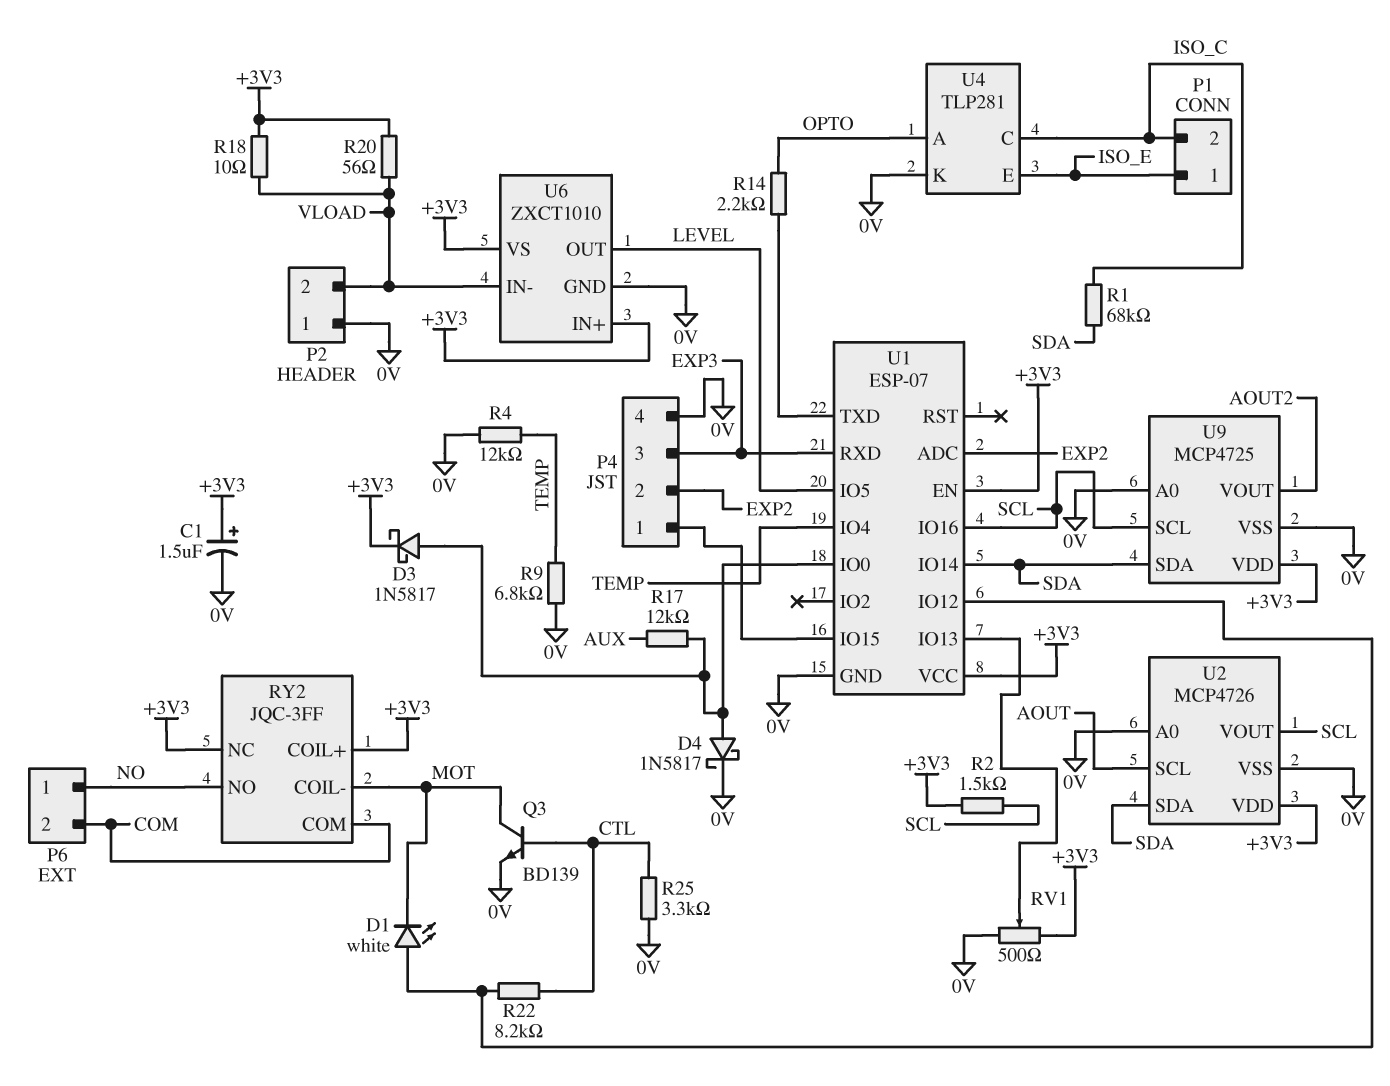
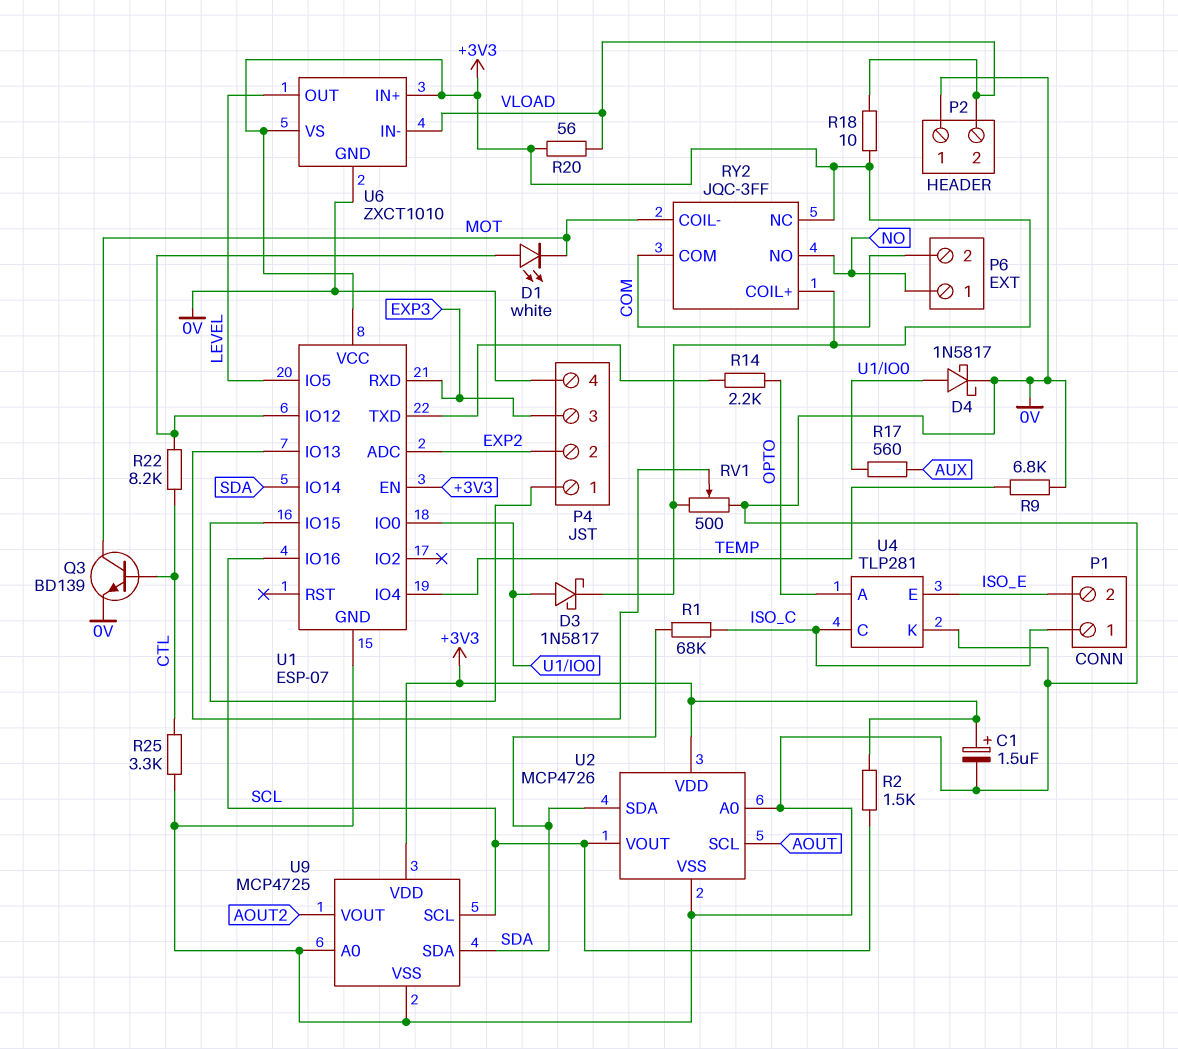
P1 pin 1: ISO_E -> ISO_C
P1 pin 2: ISO_C -> ISO_E
R4: 12k (0V, TEMP) -> none
R17: 12k (AUX, U1/IO0) -> 560 (AUX, U1/IO0)

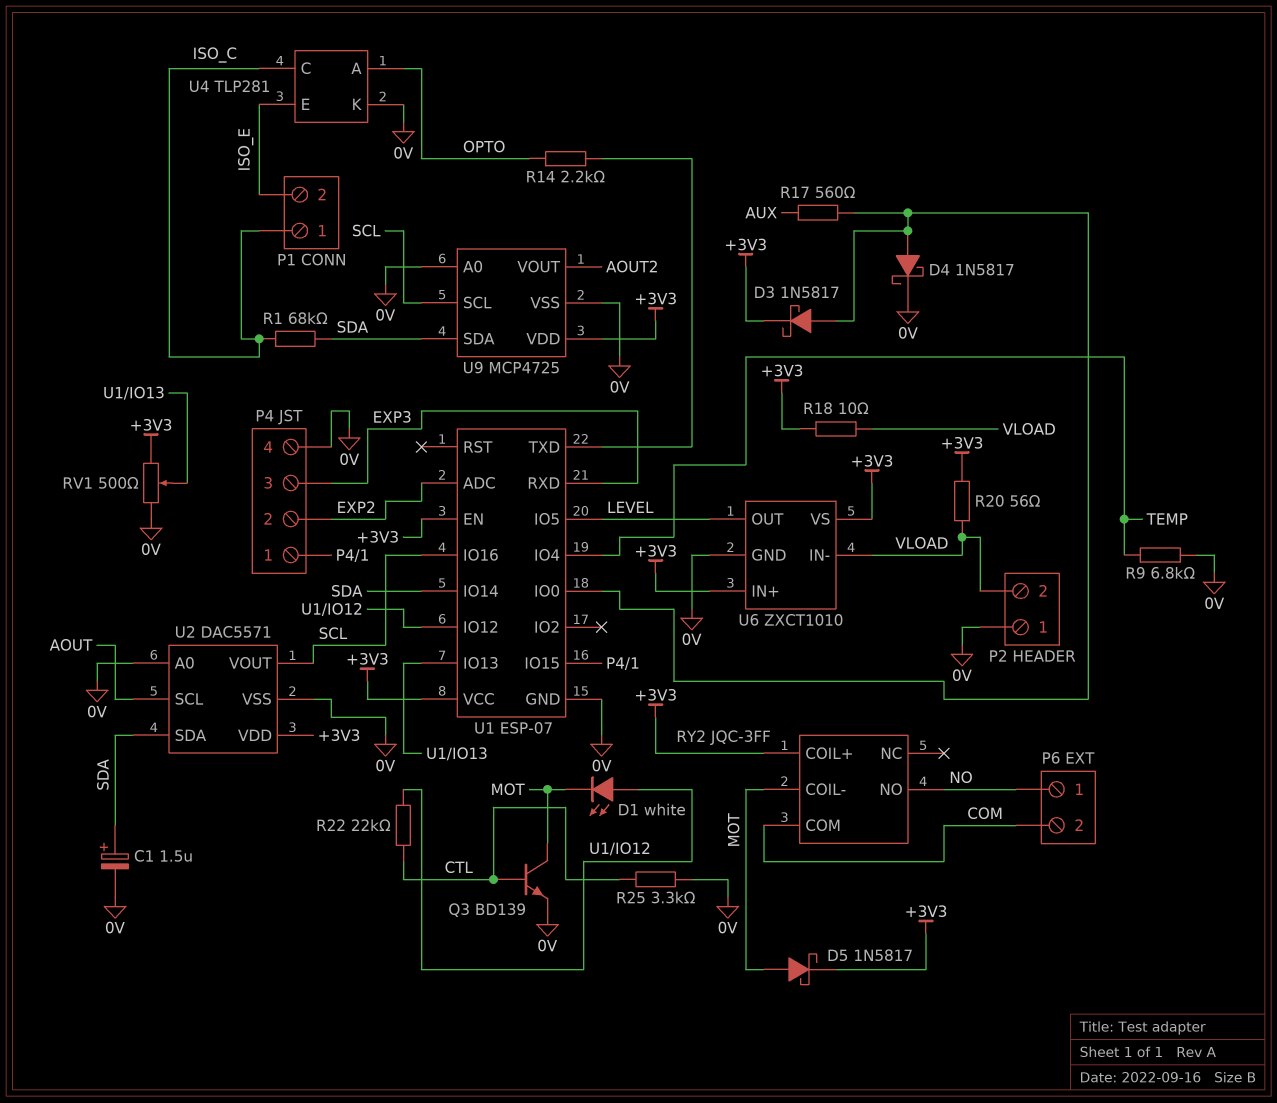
C1: 1.5uF (plus +3V3, minus 0V) -> 1.5uF (plus SDA, minus 0V)
D5: none -> schottky 1N5817 (A MOT, K +3V3)
R2: 1.5k (+3V3, SCL) -> none
R22: 8.2k (CTL, U1/IO12) -> 22k (CTL, U1/IO12)
RY2 pin NC: +3V3 -> none
U2: MCP4726 -> DAC5571

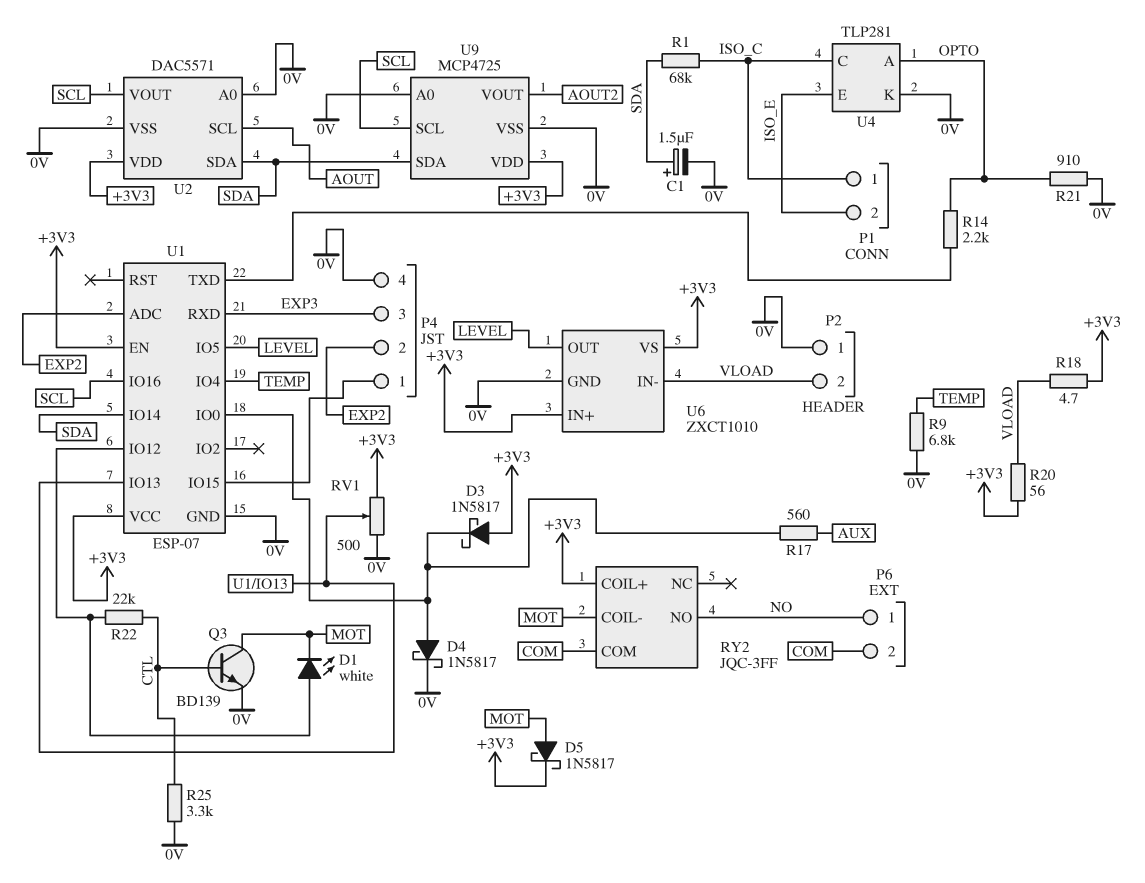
D3: schottky 1N5817 (A U1/IO0, K +3V3) -> schottky 1N5817 (A +3V3, K U1/IO0)
R18: 10 (+3V3, VLOAD) -> 4.7 (+3V3, VLOAD)
R21: none -> 910 (0V, OPTO)

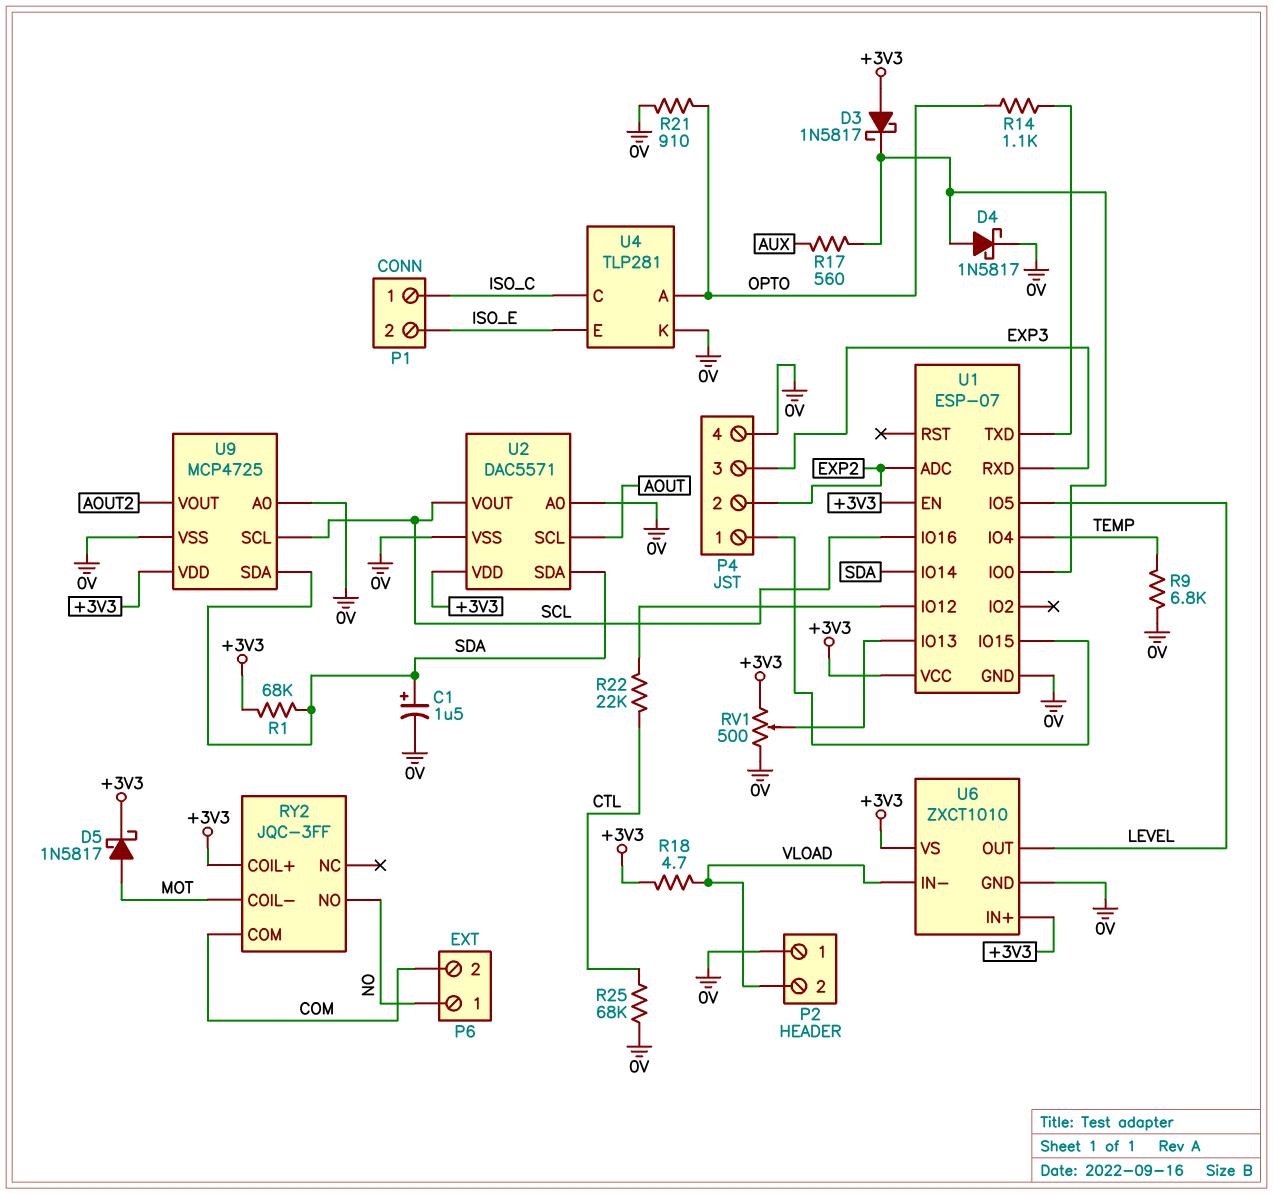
D1: LED white (A U1/IO12, K MOT) -> none
Q3: NPN BD139 (B CTL, C MOT, E 0V) -> none
R1: 68k (ISO_C, SDA) -> 68k (+3V3, SDA)
R14: 2.2k (OPTO, U1/TXD) -> 1.1k (OPTO, U1/TXD)
R20: 56 (+3V3, VLOAD) -> none
R25: 3.3k (0V, CTL) -> 68k (0V, CTL)

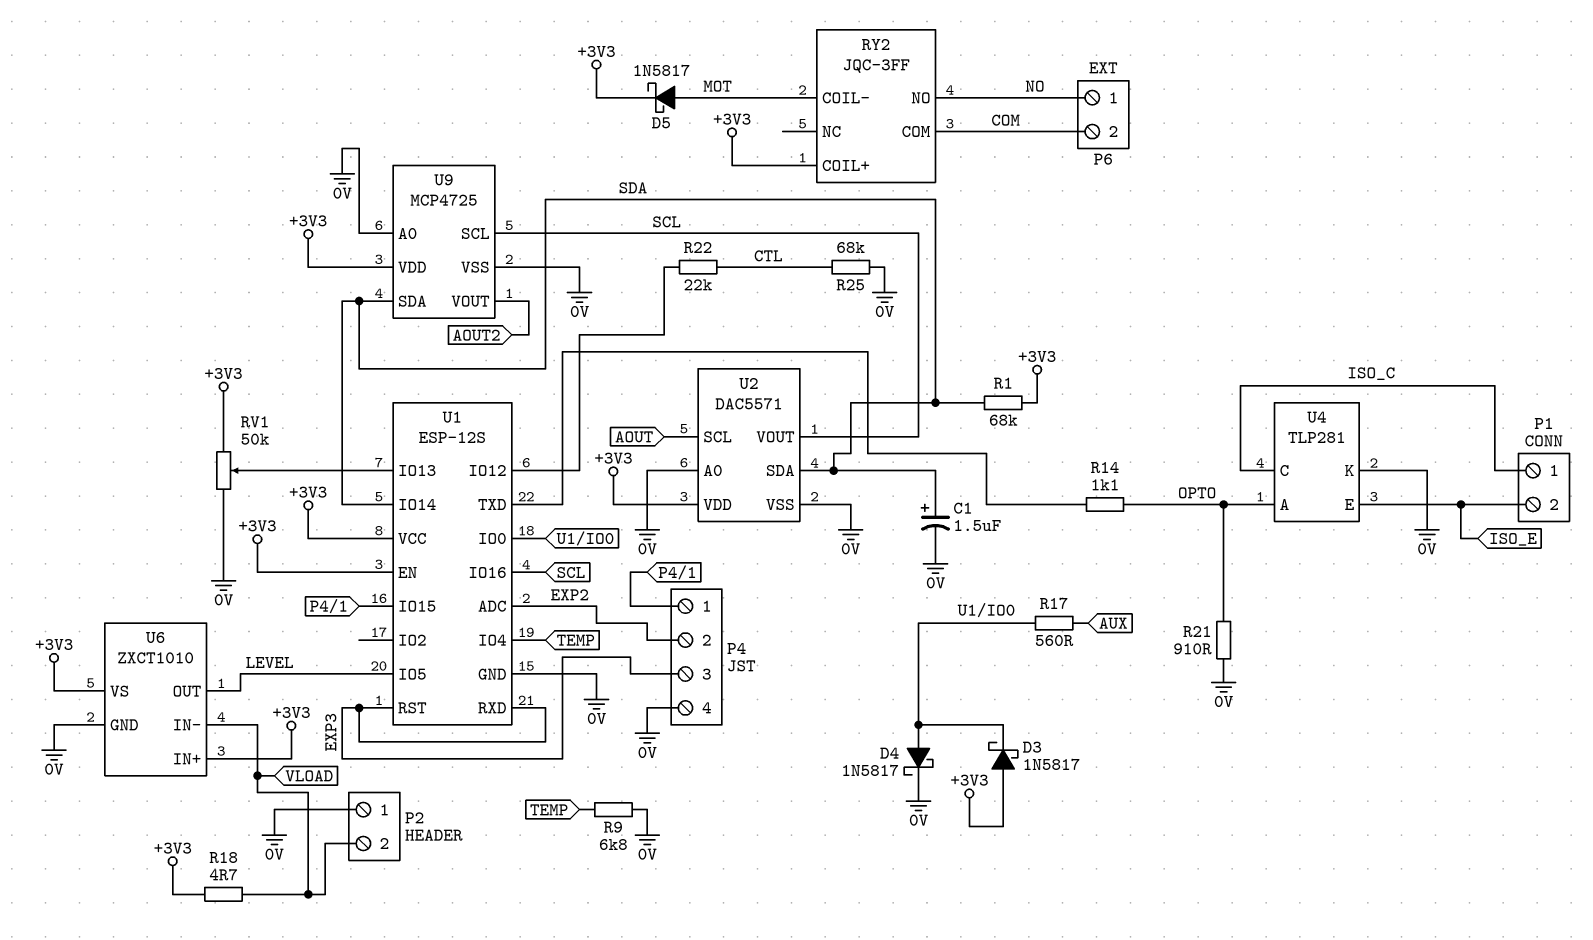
RV1: 500 (+3V3, 0V, wiper U1/IO13) -> 50k (+3V3, 0V, wiper U1/IO13)
U1: ESP-07 -> ESP-12S
U1 pin RST: none -> EXP3

